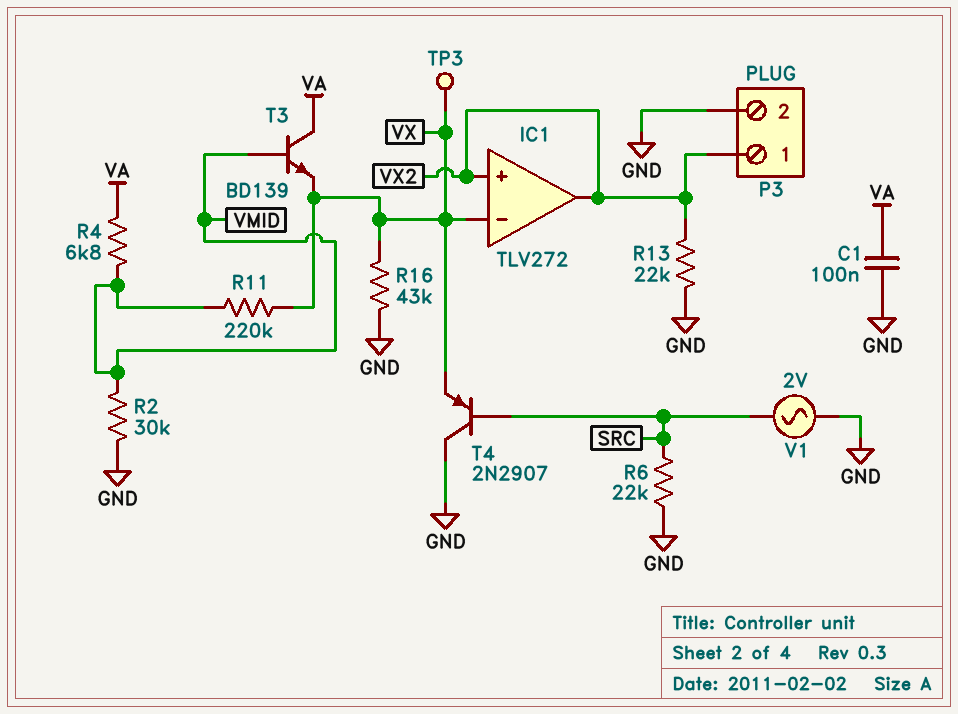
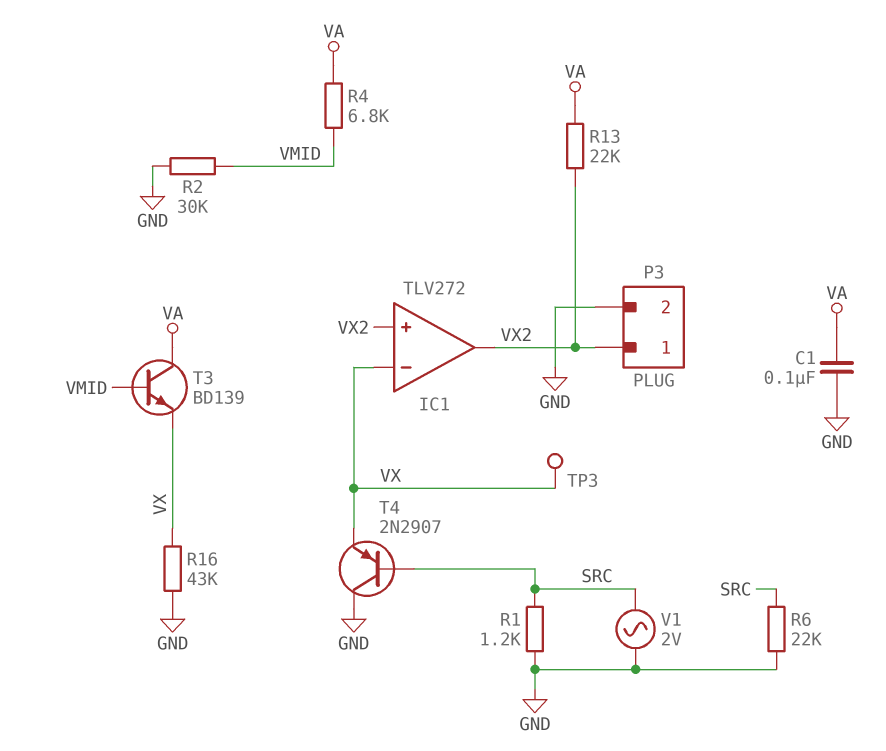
R1: none -> 1.2k (GND, SRC)
R11: 220k (VMID, VX) -> none
R13: 22k (GND, VX2) -> 22k (VA, VX2)

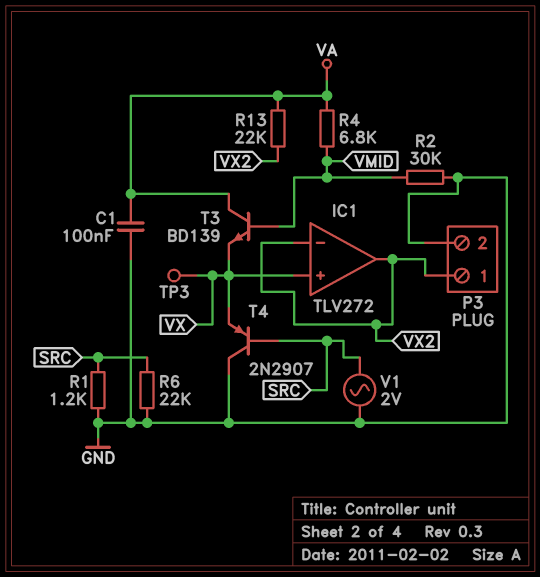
IC1 pin in+: VX2 -> VX
IC1 pin in-: VX -> VX2
R16: 43k (GND, VX) -> none

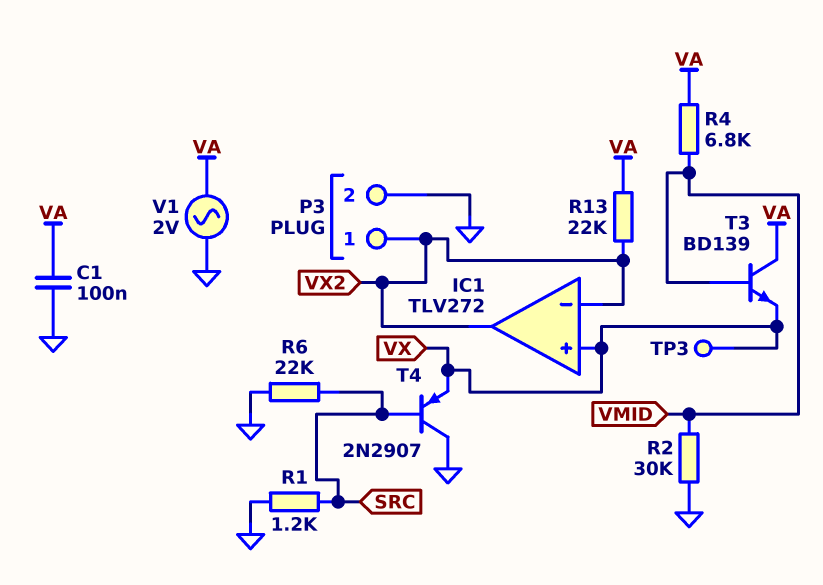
V1: AC 2V (GND, SRC) -> AC 2V (GND, VA)

